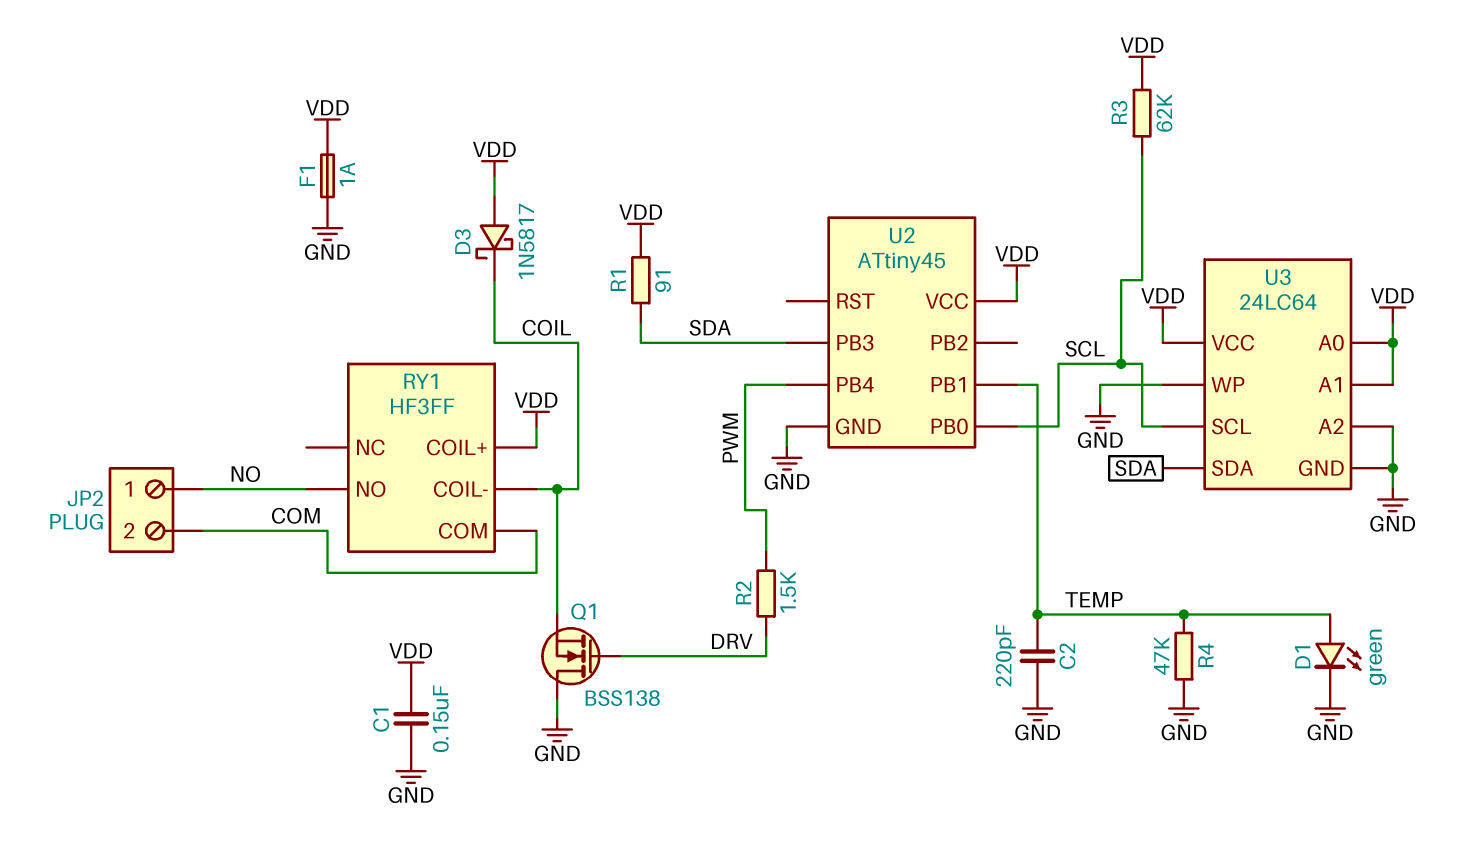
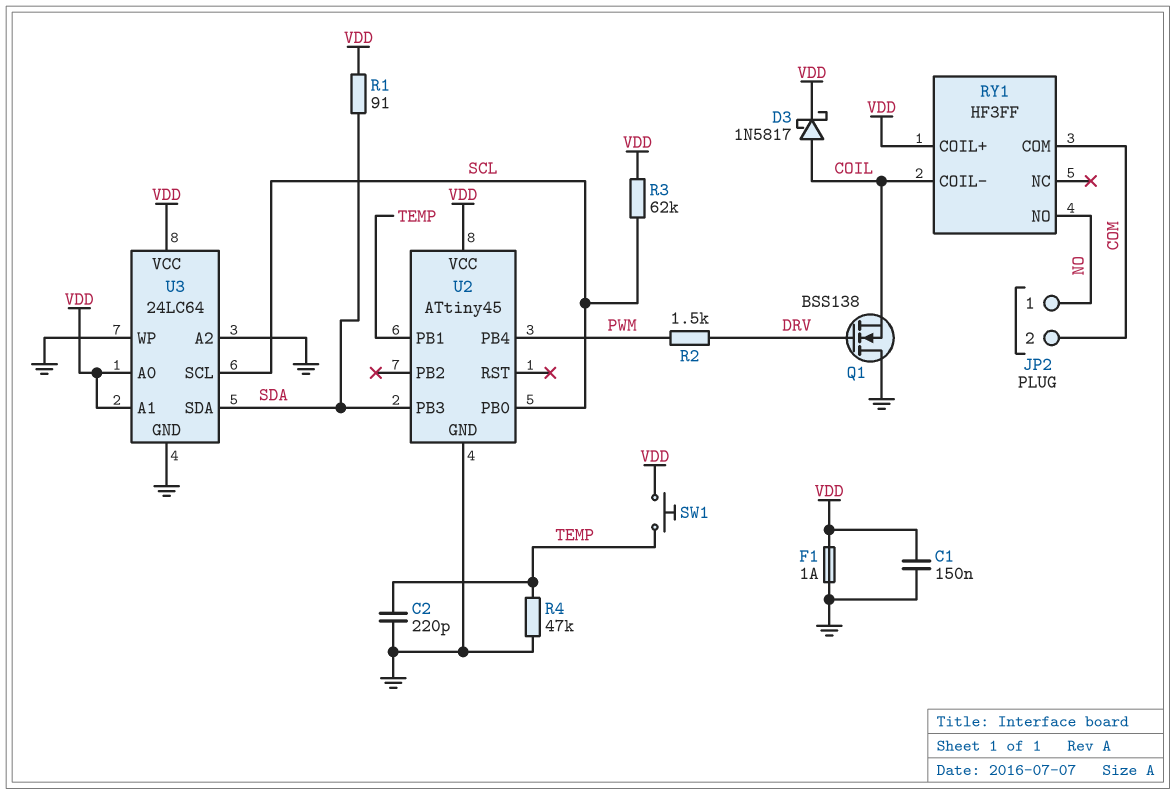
D1: LED green (A TEMP, K GND) -> none
D3: schottky 1N5817 (A VDD, K COIL) -> schottky 1N5817 (A COIL, K VDD)
SW1: none -> button (TEMP, VDD)

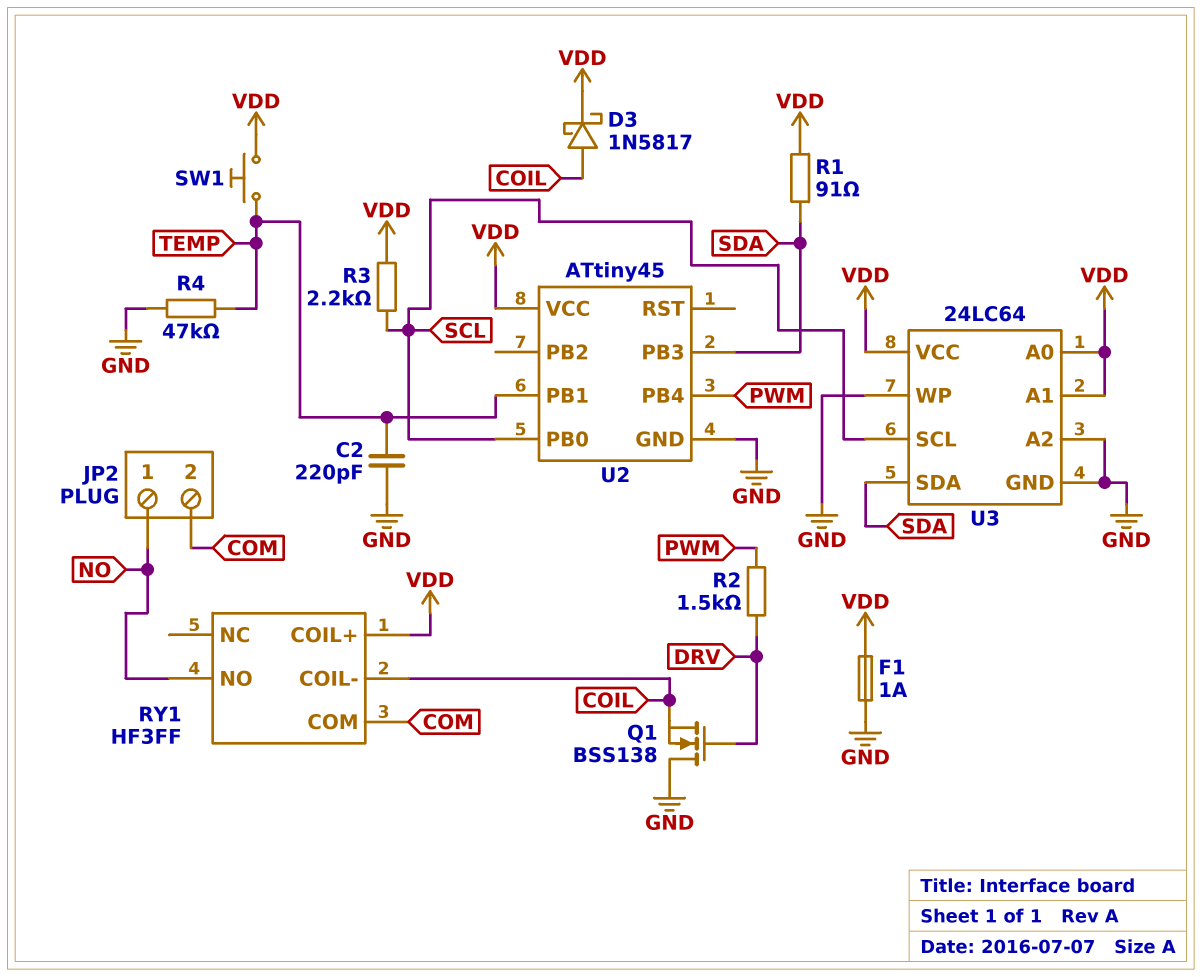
C1: 150nF (GND, VDD) -> none
R3: 62k (SCL, VDD) -> 2.2k (SCL, VDD)

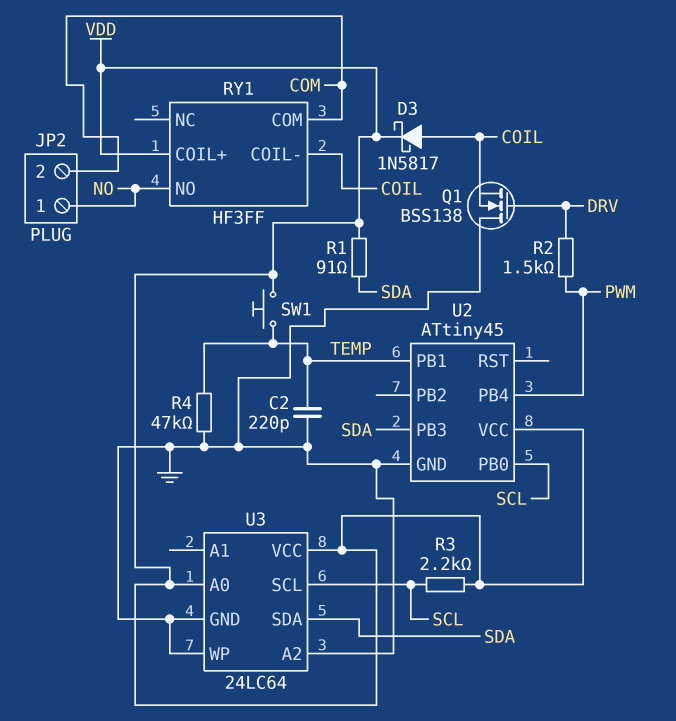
F1: 1A (GND, VDD) -> none
U3 pin A1: VDD -> none

